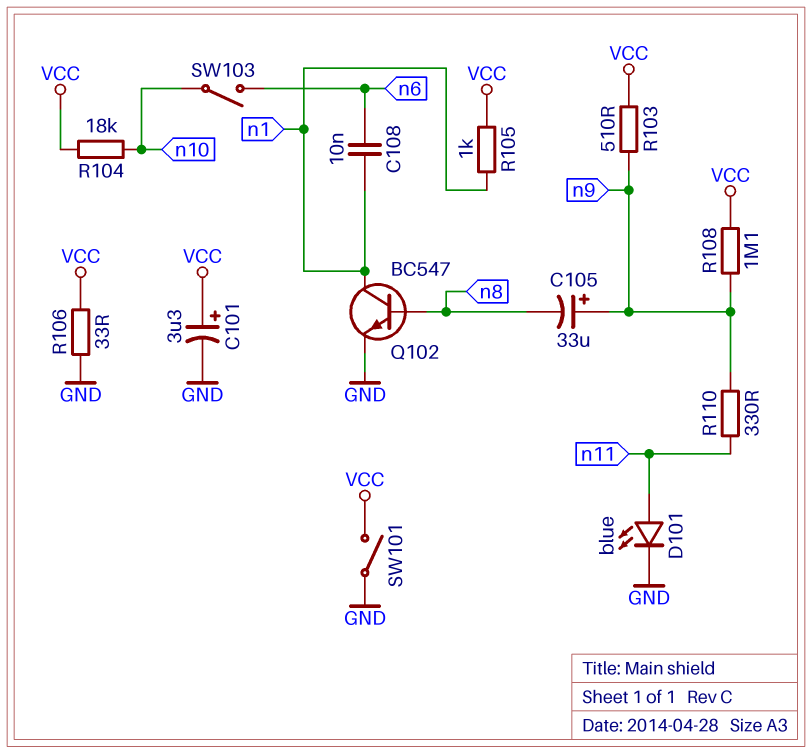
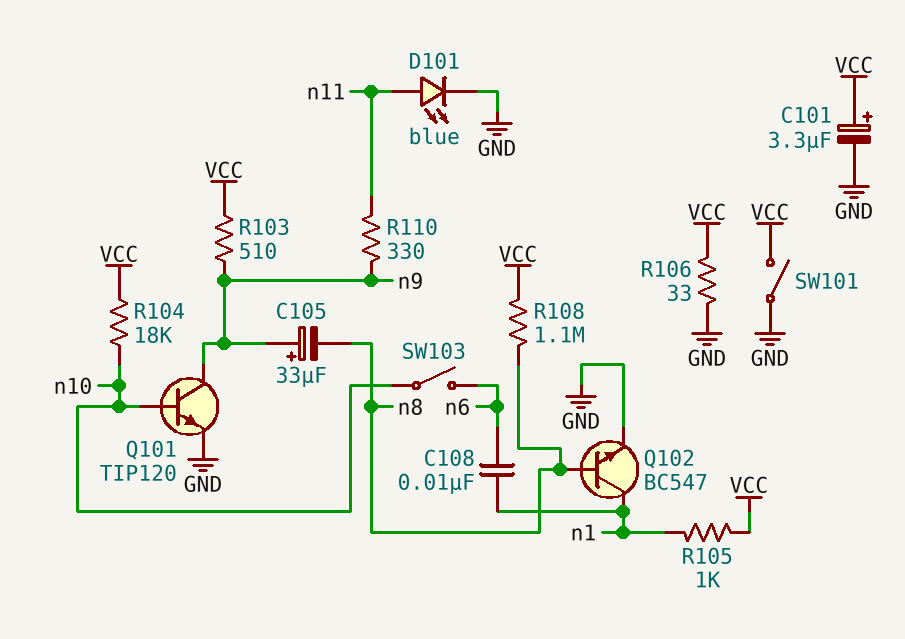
Q101: none -> NPN TIP120 (B n10, C n9, E GND)
R108: 1.1M (VCC, n9) -> 1.1M (VCC, n8)

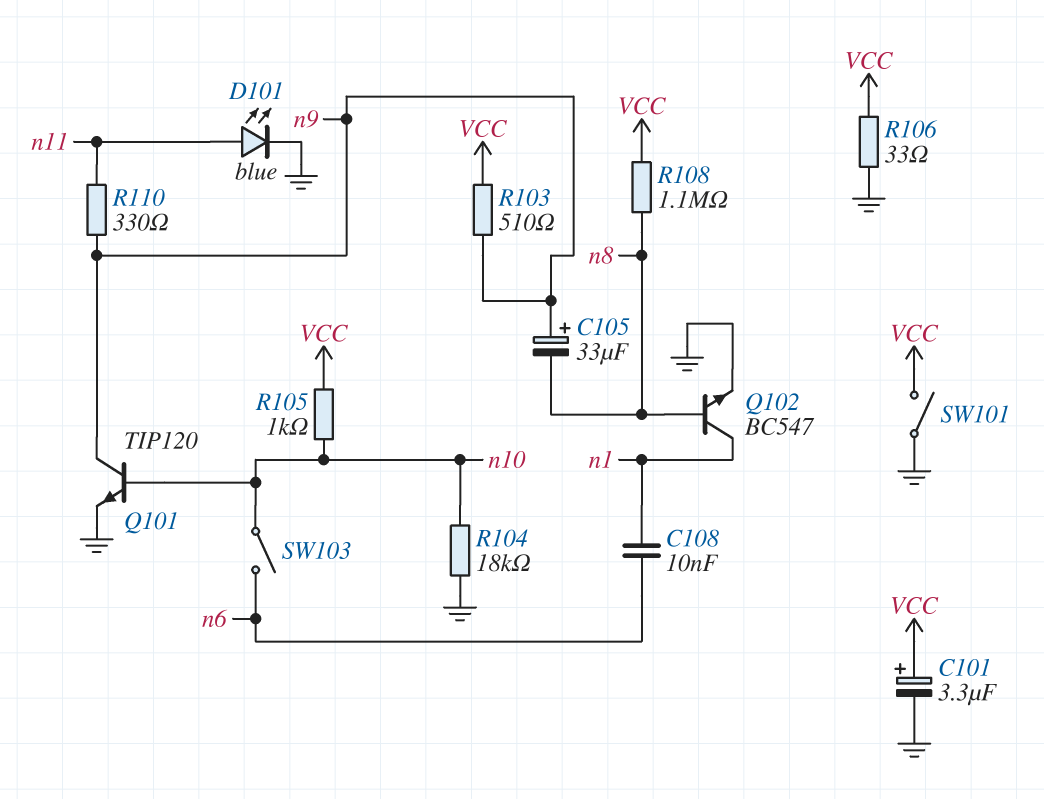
R104: 18k (VCC, n10) -> 18k (GND, n10)
R105: 1k (VCC, n1) -> 1k (VCC, n10)

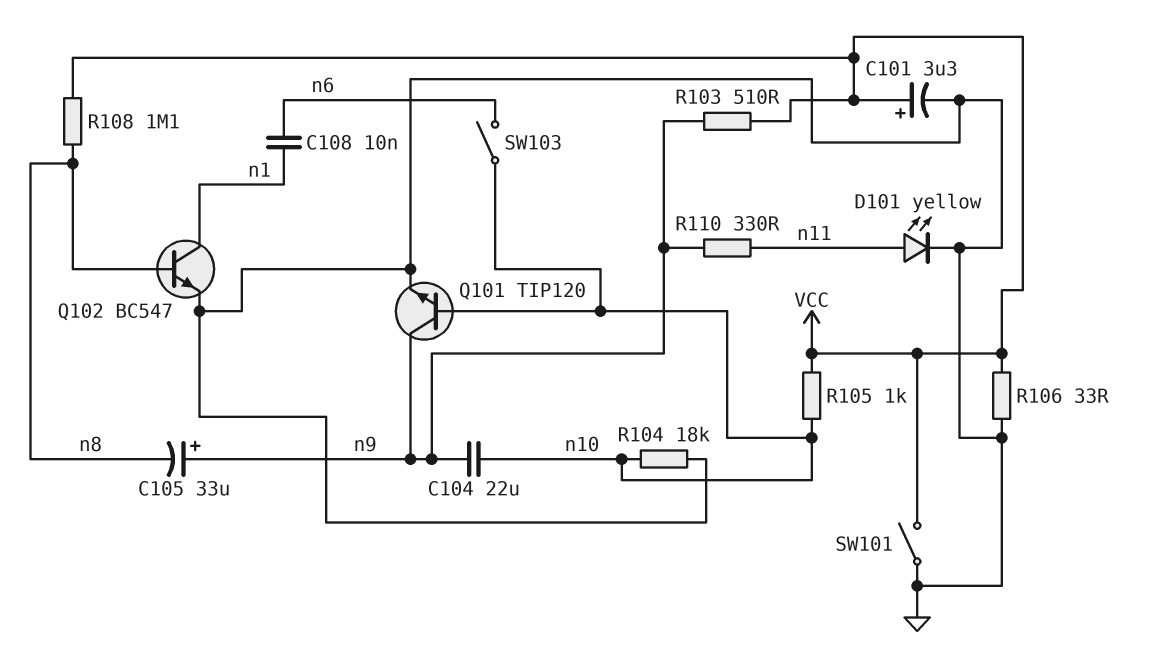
C104: none -> 22uF (n9, n10)
D101: LED blue (A n11, K GND) -> LED yellow (A n11, K GND)

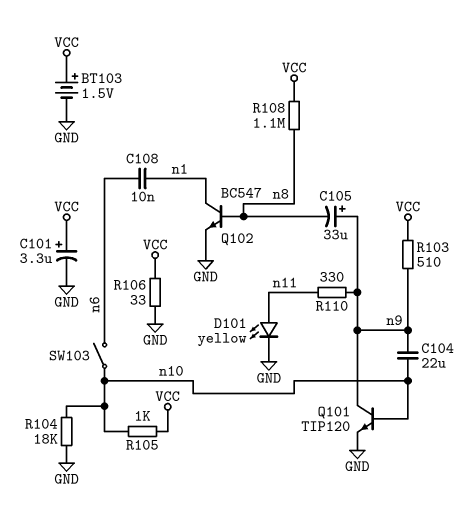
BT103: none -> 1.5V (plus VCC, minus GND)
SW101: switch (GND, VCC) -> none

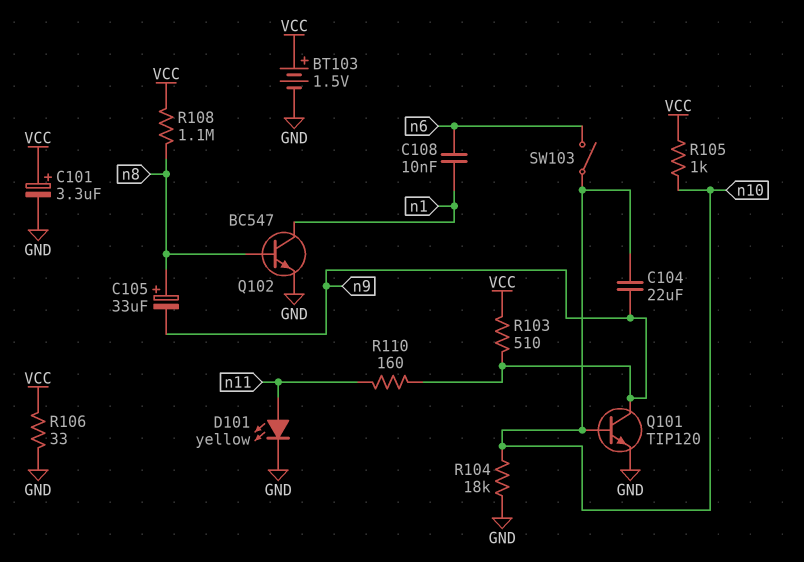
C105: 33uF (plus n9, minus n8) -> 33uF (plus n8, minus n9)
R110: 330 (n9, n11) -> 160 (n9, n11)

